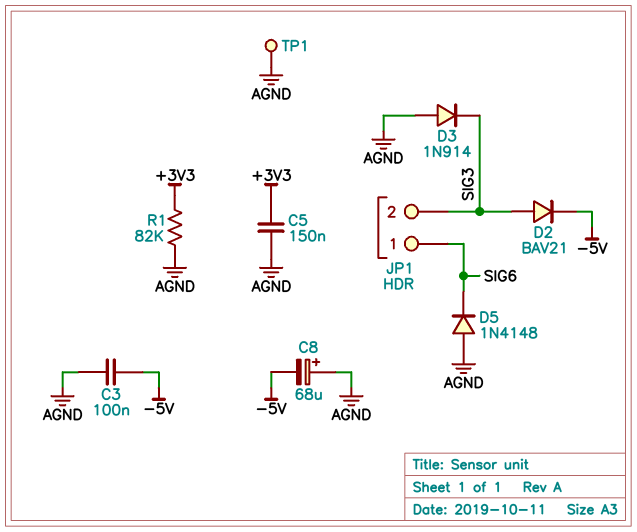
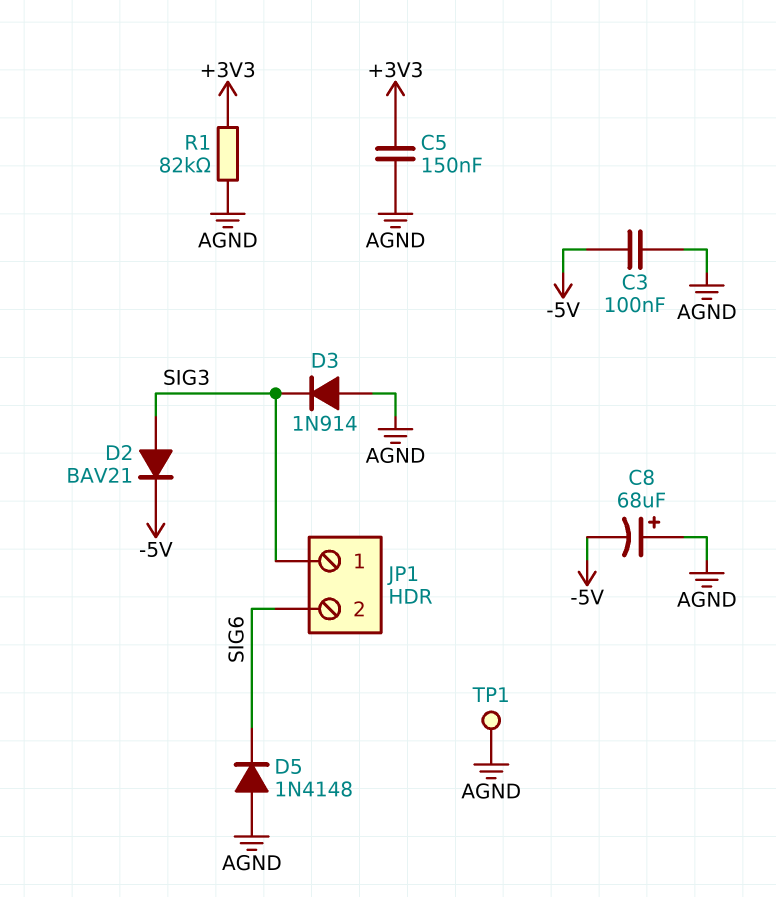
JP1 pin 1: SIG6 -> SIG3
JP1 pin 2: SIG3 -> SIG6

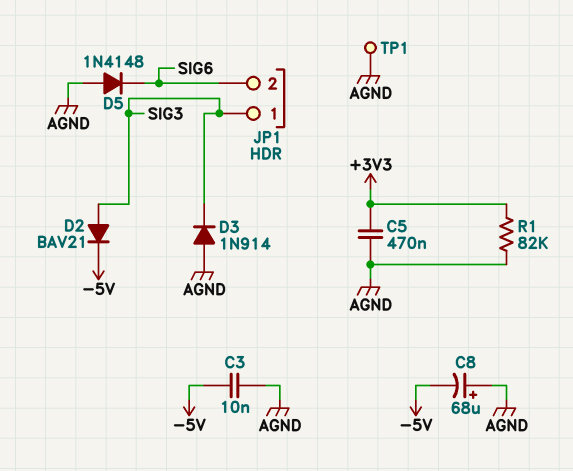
C3: 100nF (-5V, AGND) -> 10nF (-5V, AGND)
C5: 150nF (+3V3, AGND) -> 470nF (+3V3, AGND)

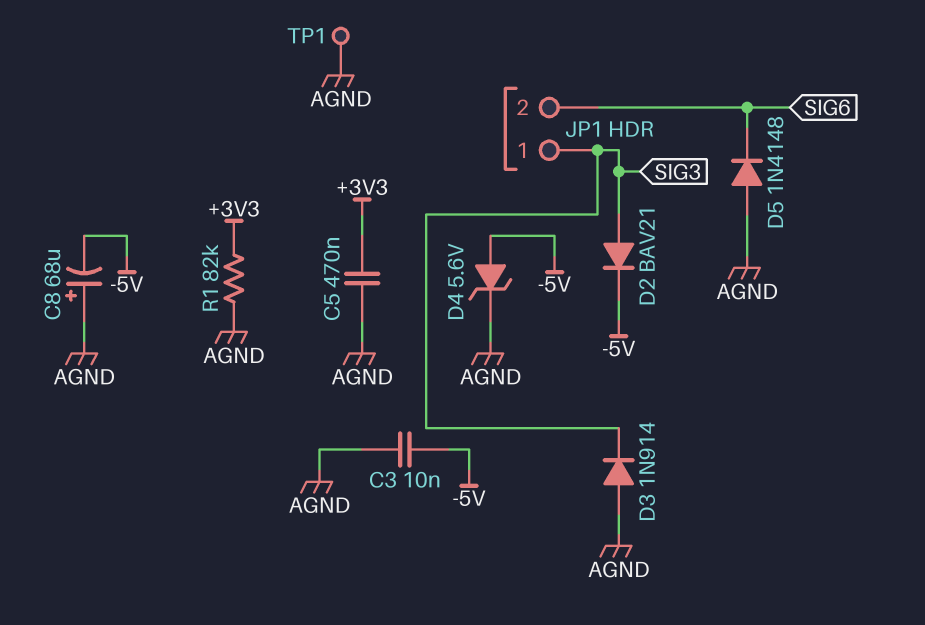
D4: none -> zener 5.6V (A -5V, K AGND)

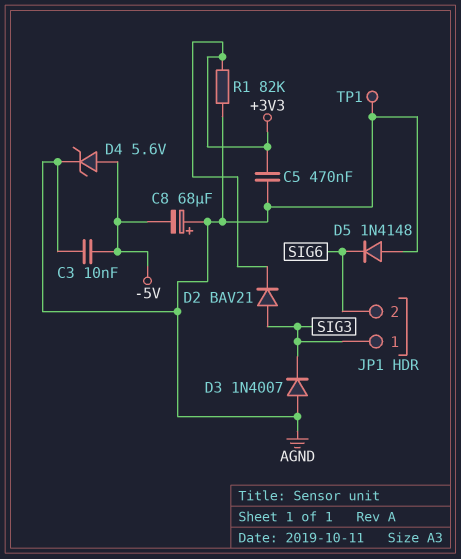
D2: diode BAV21 (A SIG3, K -5V) -> diode BAV21 (A SIG3, K +3V3)
D3: diode 1N914 (A AGND, K SIG3) -> diode 1N4007 (A AGND, K SIG3)

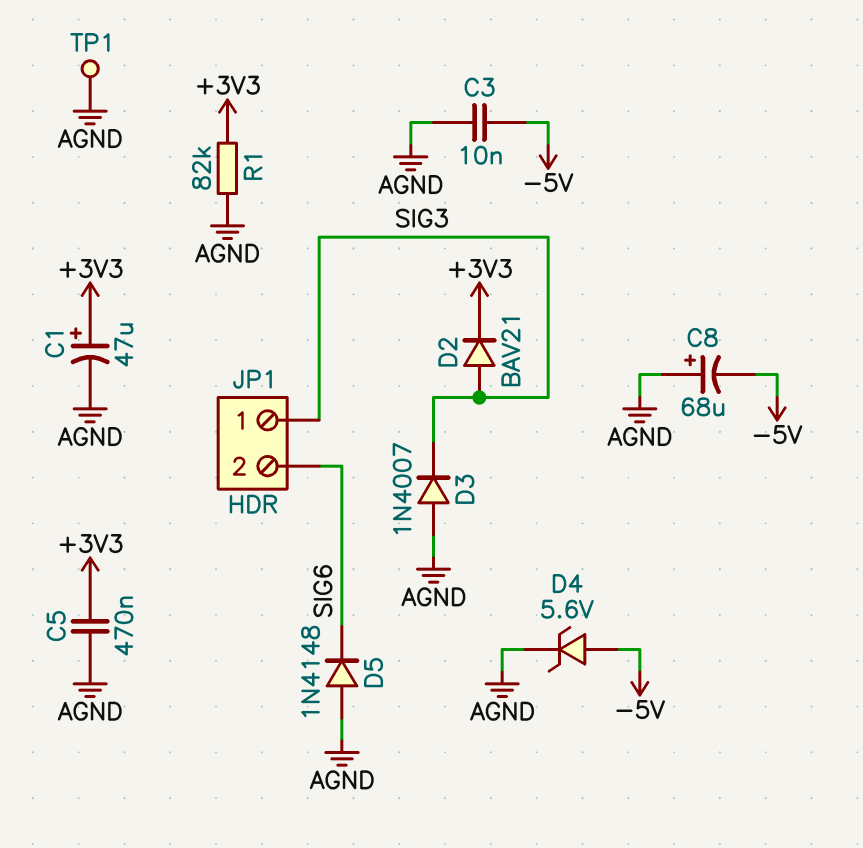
C1: none -> 47uF (plus +3V3, minus AGND)

